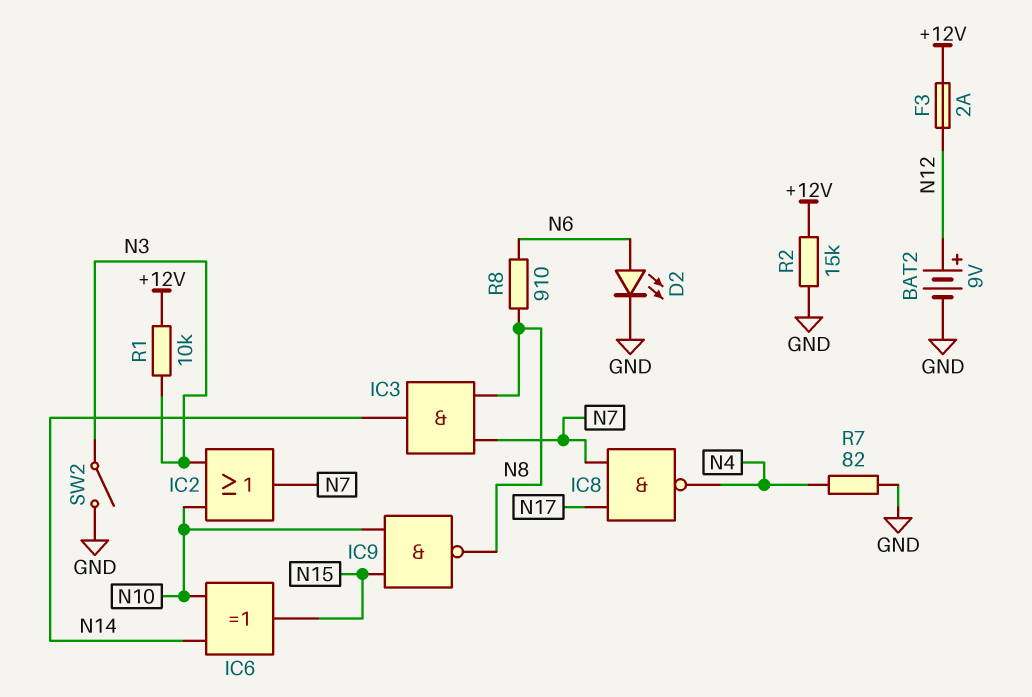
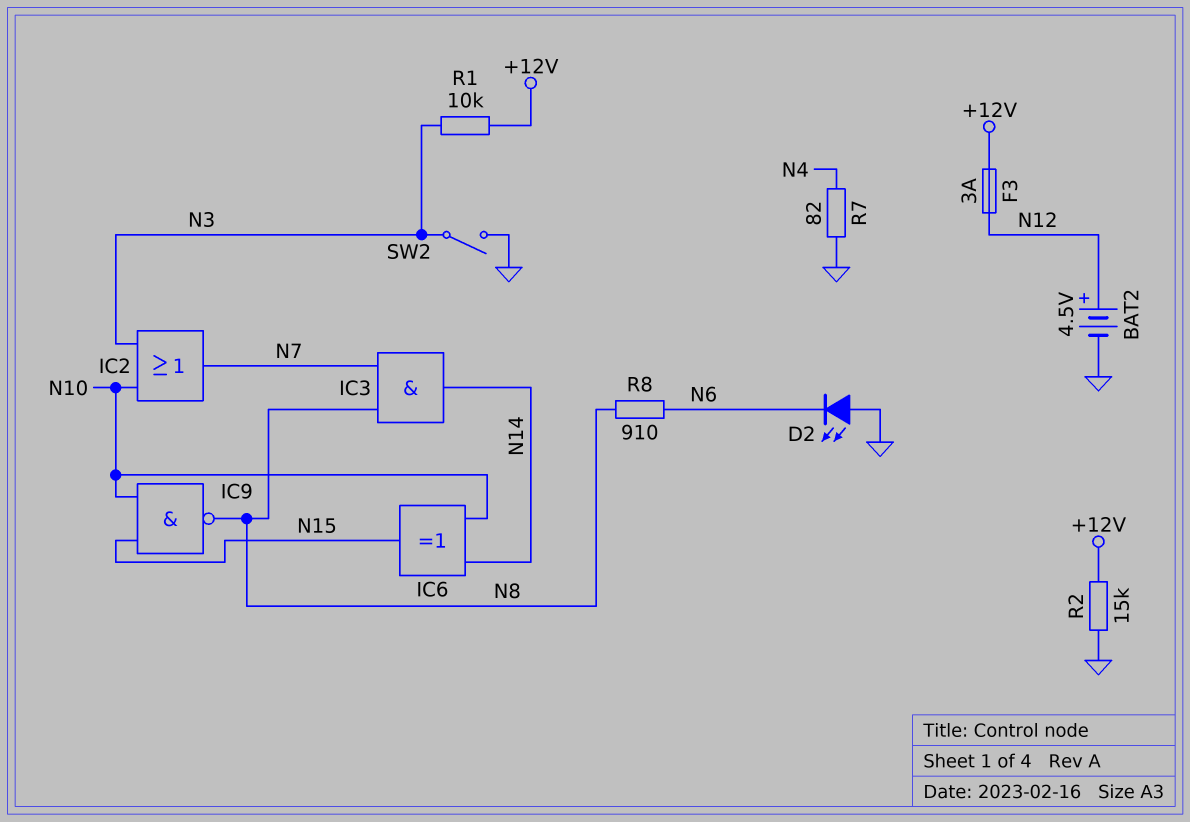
BAT2: 9V (plus N12, minus GND) -> 4.5V (plus N12, minus GND)
D2: LED (A N6, K GND) -> LED (A GND, K N6)
F3: 2A (+12V, N12) -> 3A (+12V, N12)
IC8: NAND (in N7, in N17, out N4) -> none

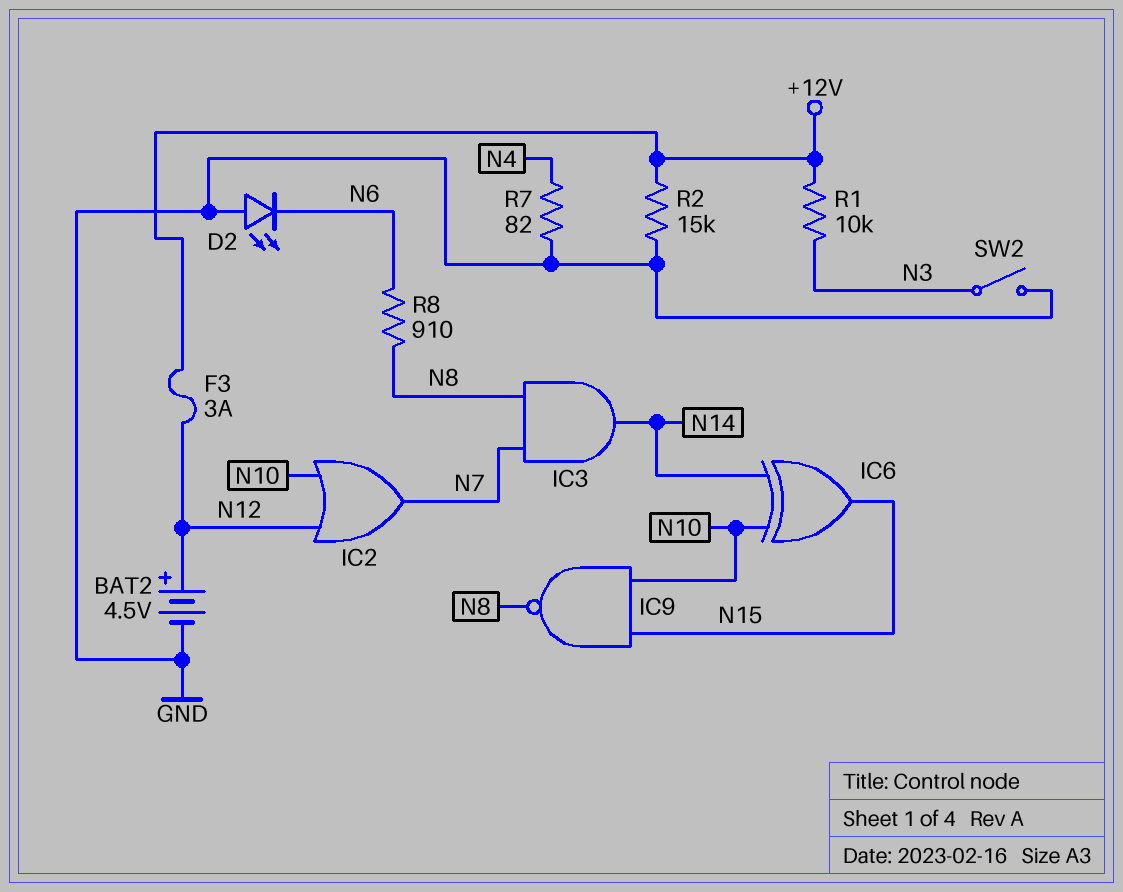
IC2: OR (in N3, in N10, out N7) -> OR (in N10, in N12, out N7)

